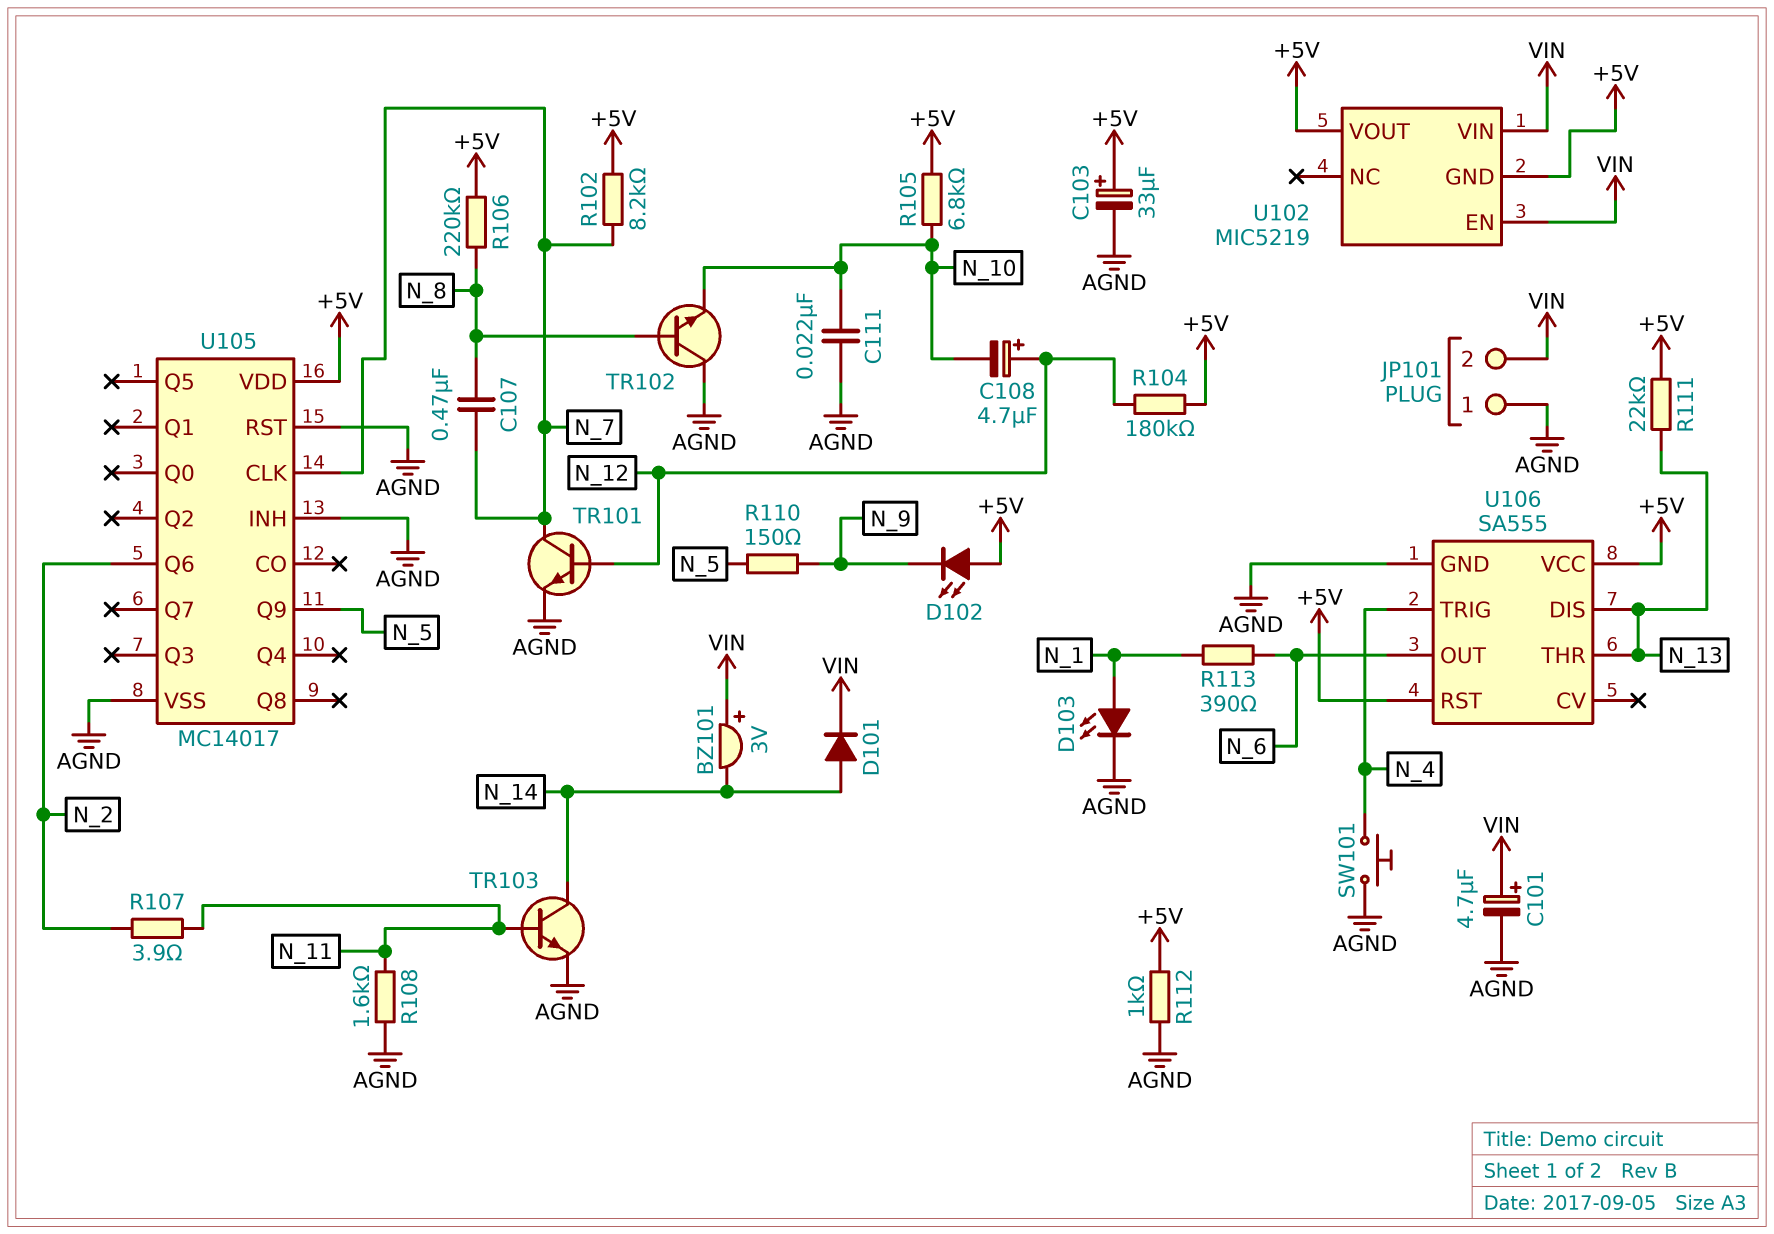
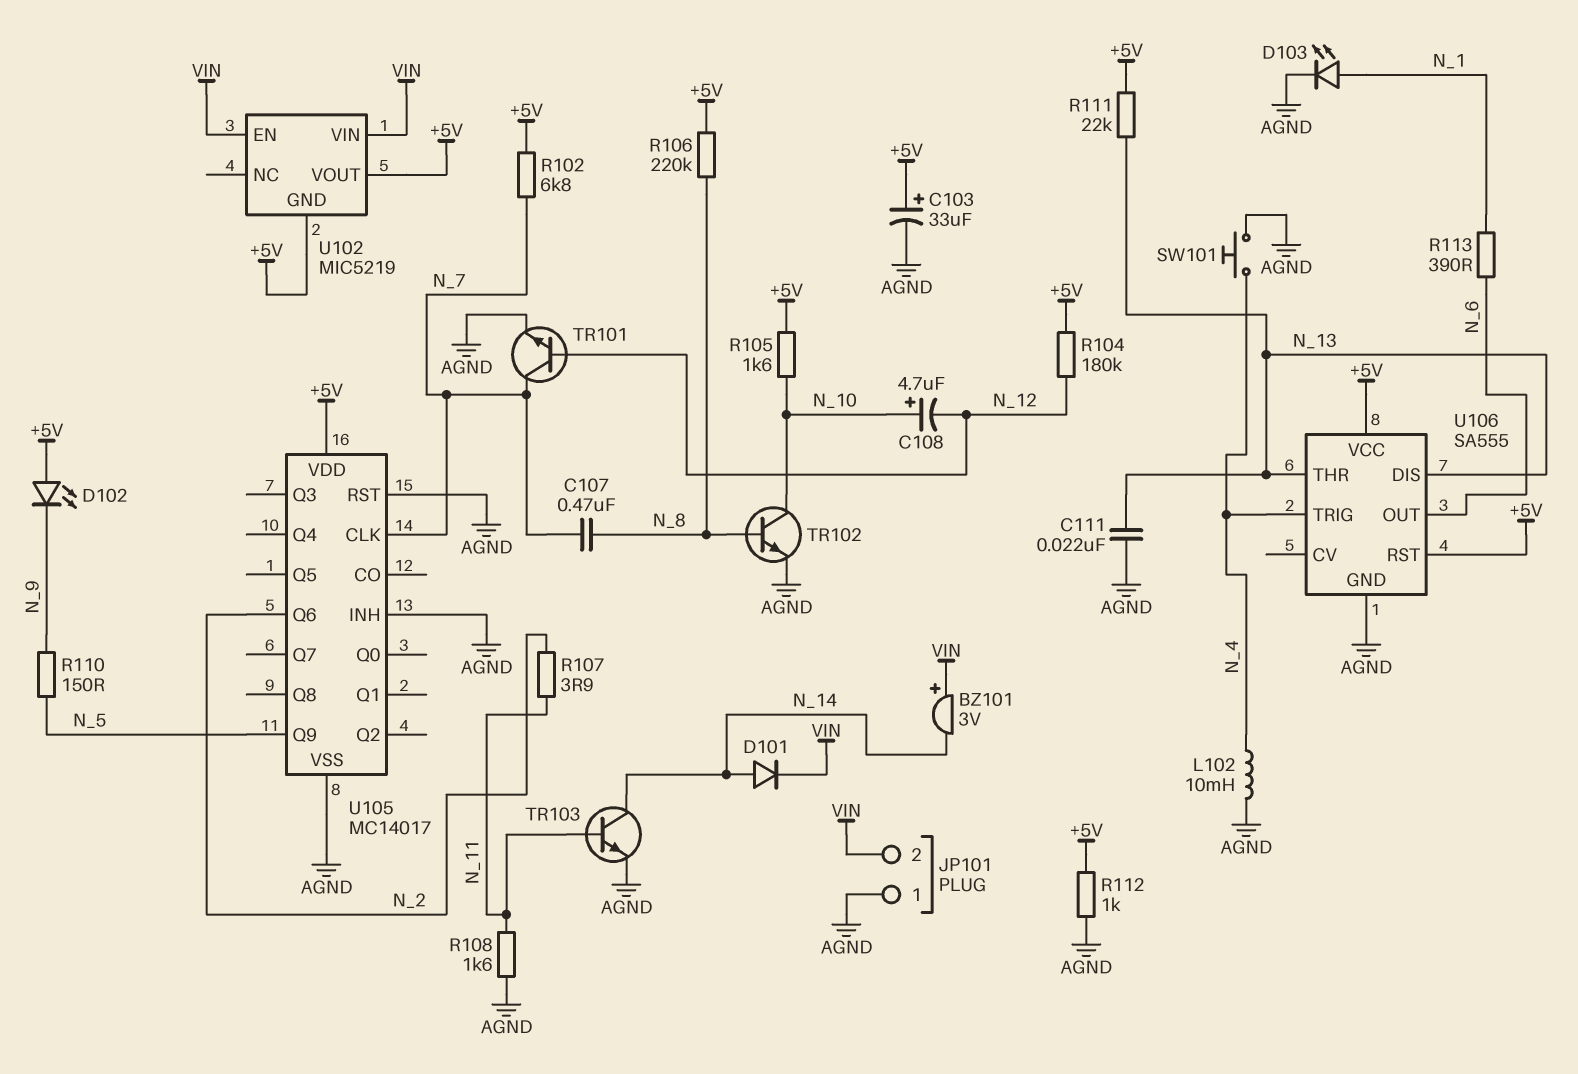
C101: 4.7uF (plus VIN, minus AGND) -> none
C108: 4.7uF (plus N_12, minus N_10) -> 4.7uF (plus N_10, minus N_12)
C111: 22nF (AGND, N_10) -> 22nF (AGND, N_13)
L102: none -> 10mH (AGND, N_4)
R102: 8.2k (+5V, N_7) -> 6.8k (+5V, N_7)
R105: 6.8k (+5V, N_10) -> 1.6k (+5V, N_10)
TR102: NPN (B N_8, C AGND, E N_10) -> NPN (B N_8, C N_10, E AGND)

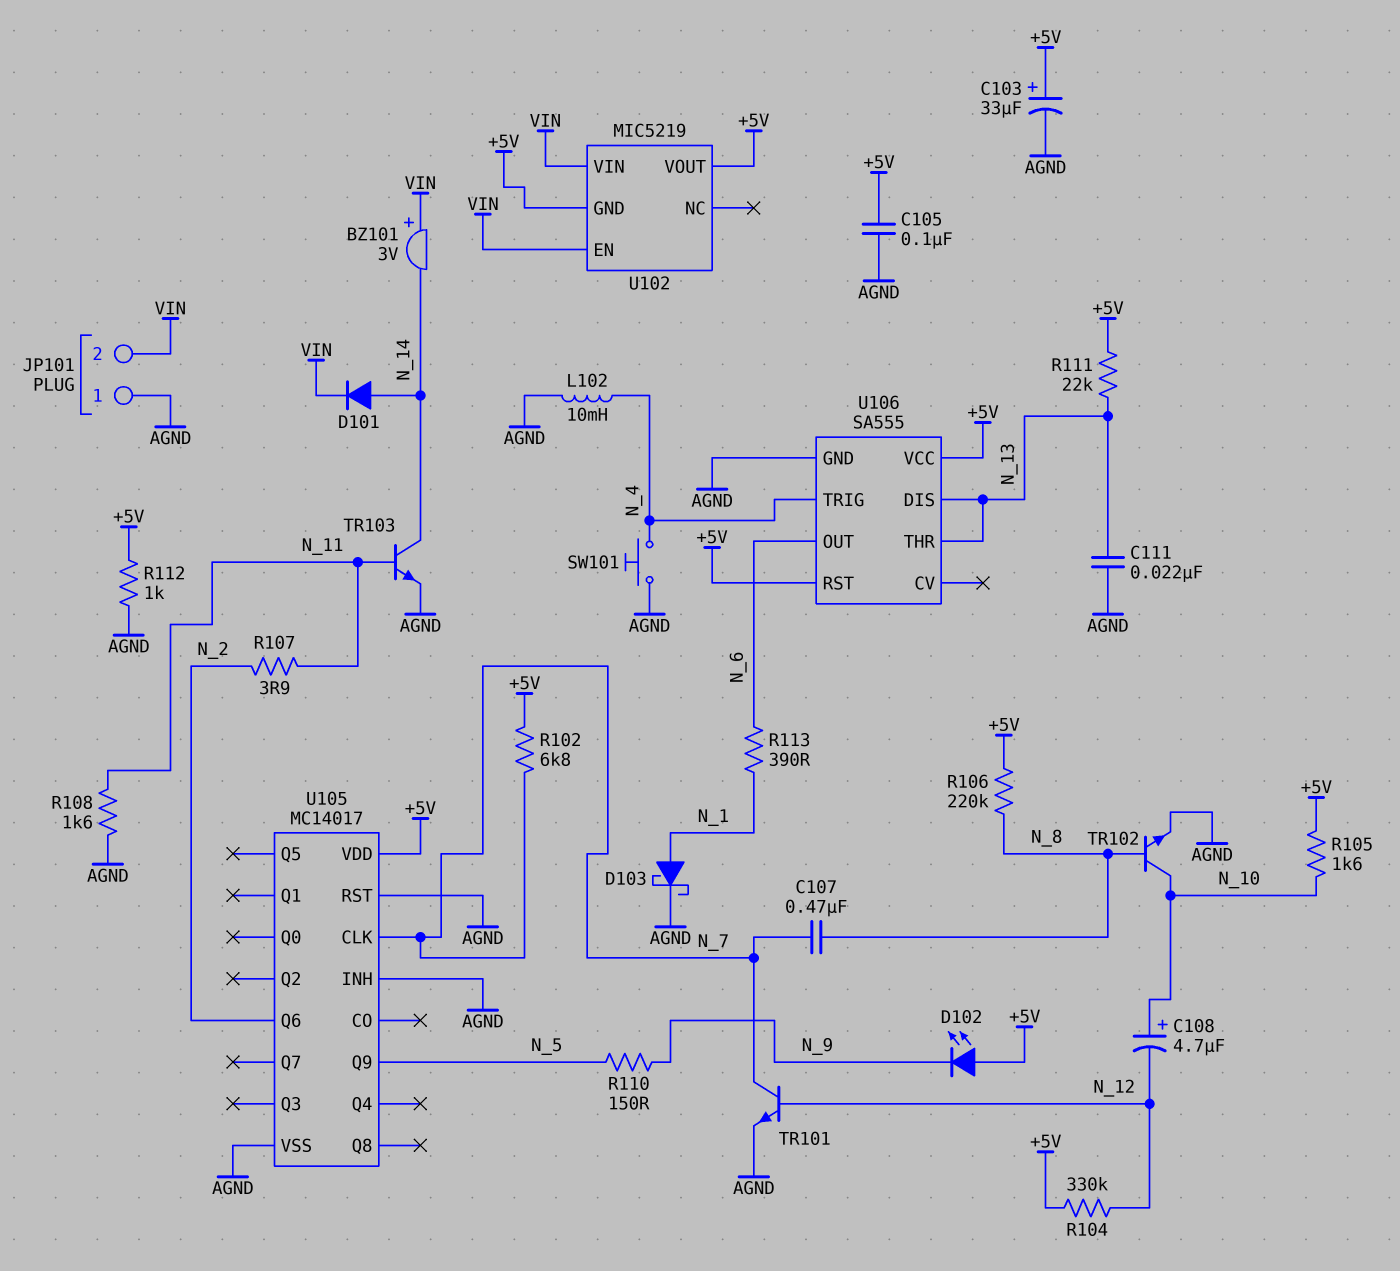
C105: none -> 100nF (+5V, AGND)
D103: LED (A N_1, K AGND) -> schottky (A N_1, K AGND)
R104: 180k (+5V, N_12) -> 330k (+5V, N_12)

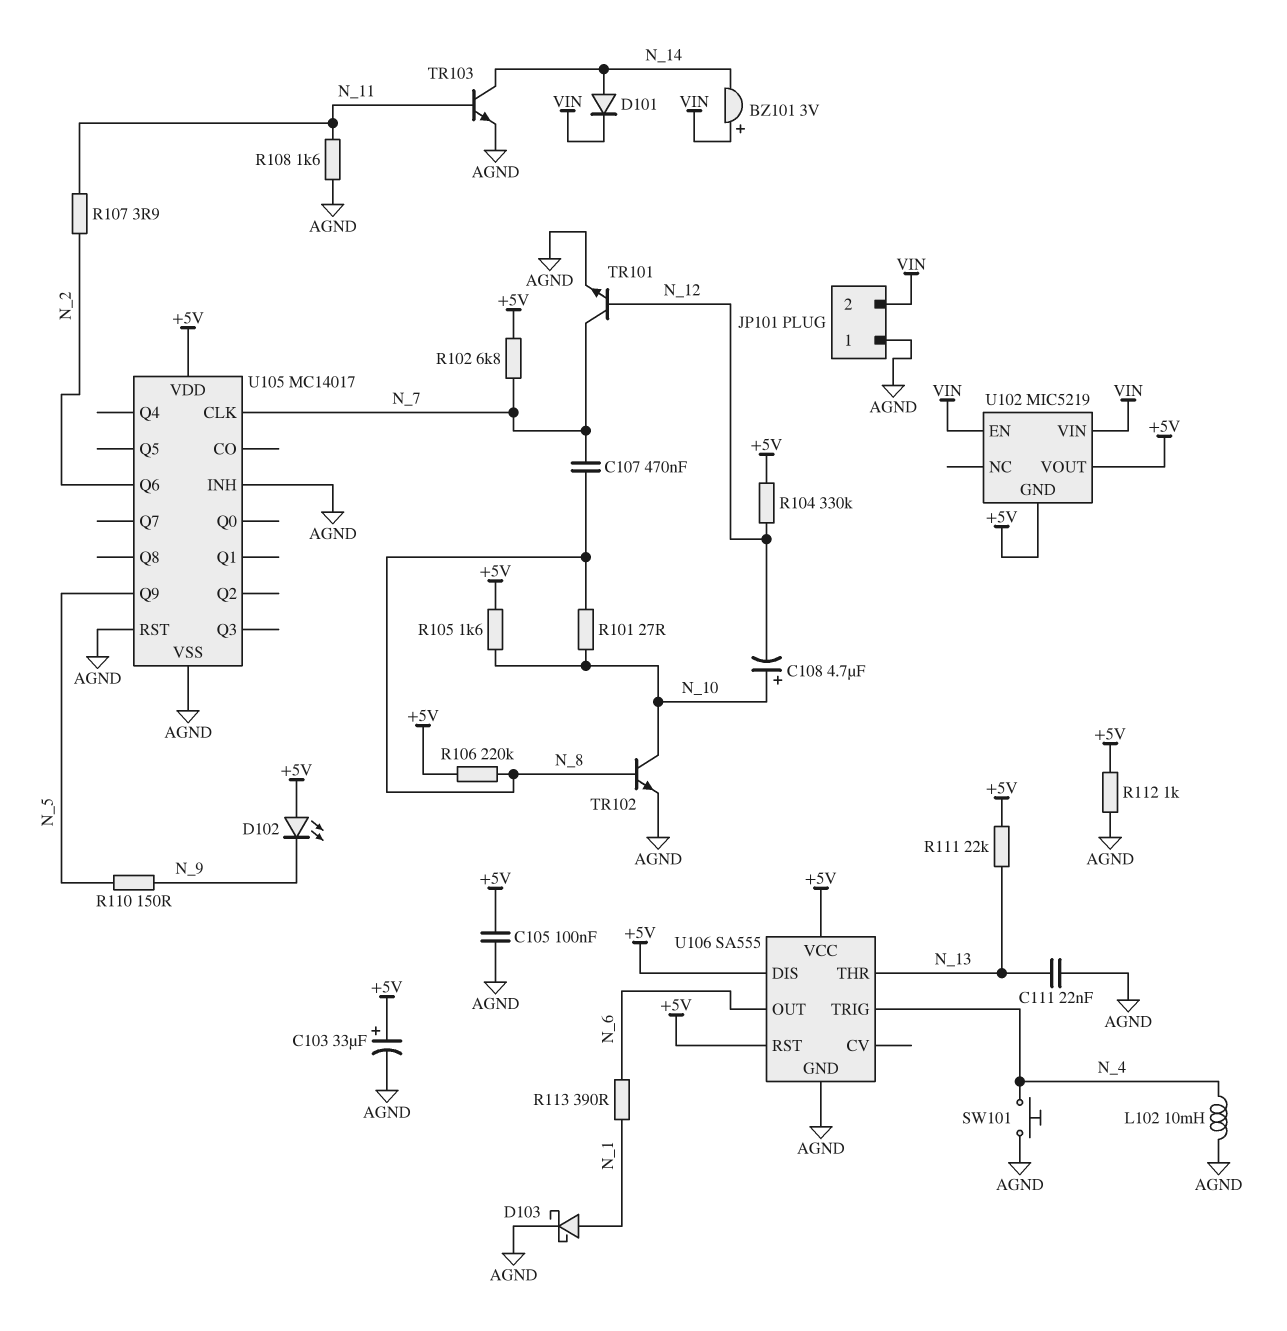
R101: none -> 27 (N_8, N_10)
U106 pin DIS: N_13 -> +5V

